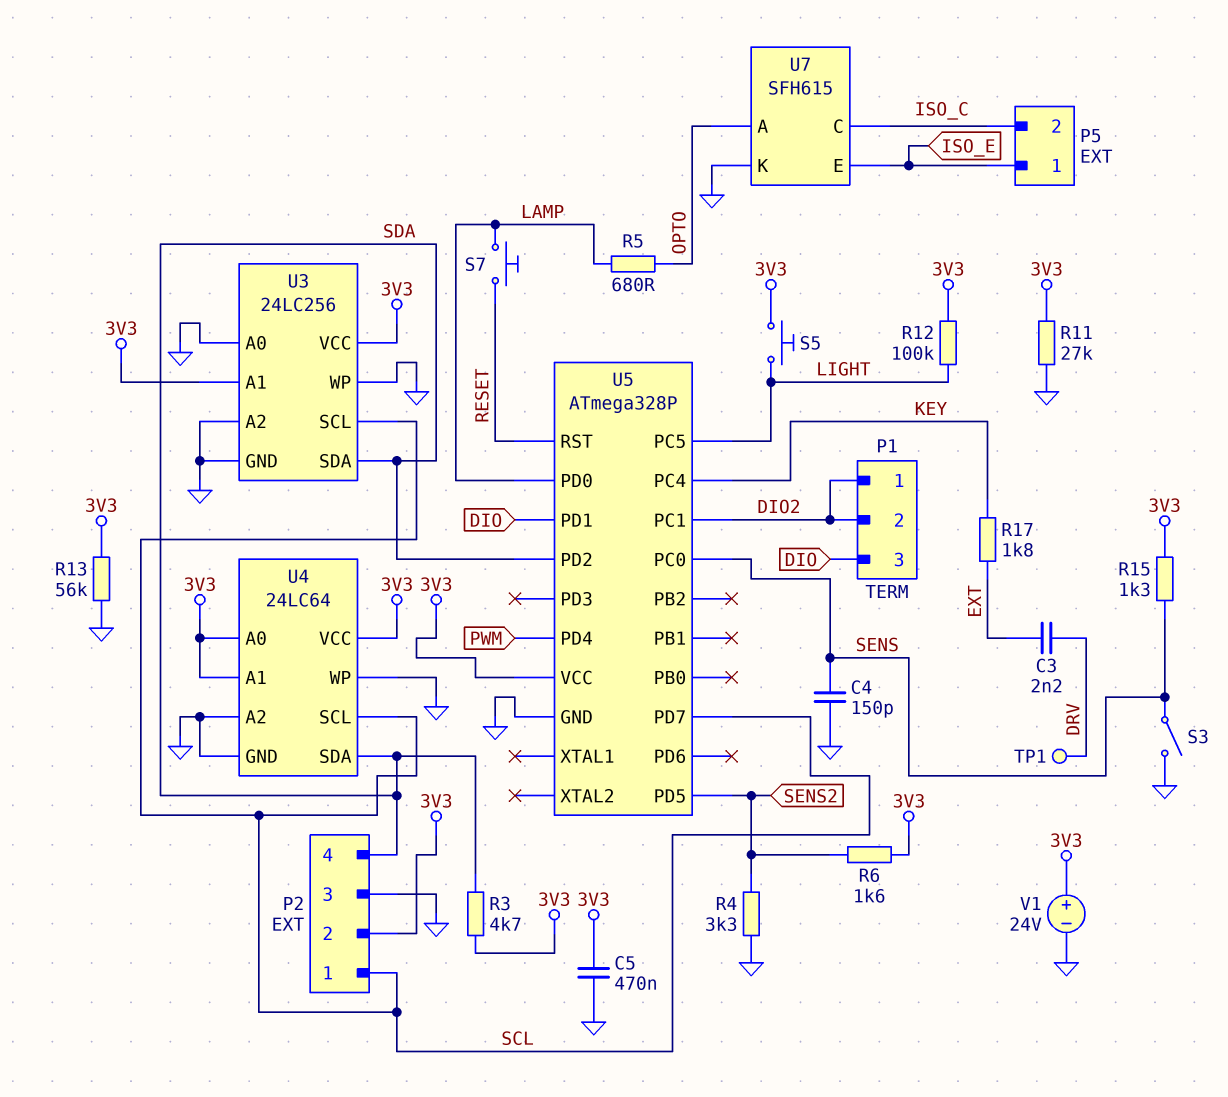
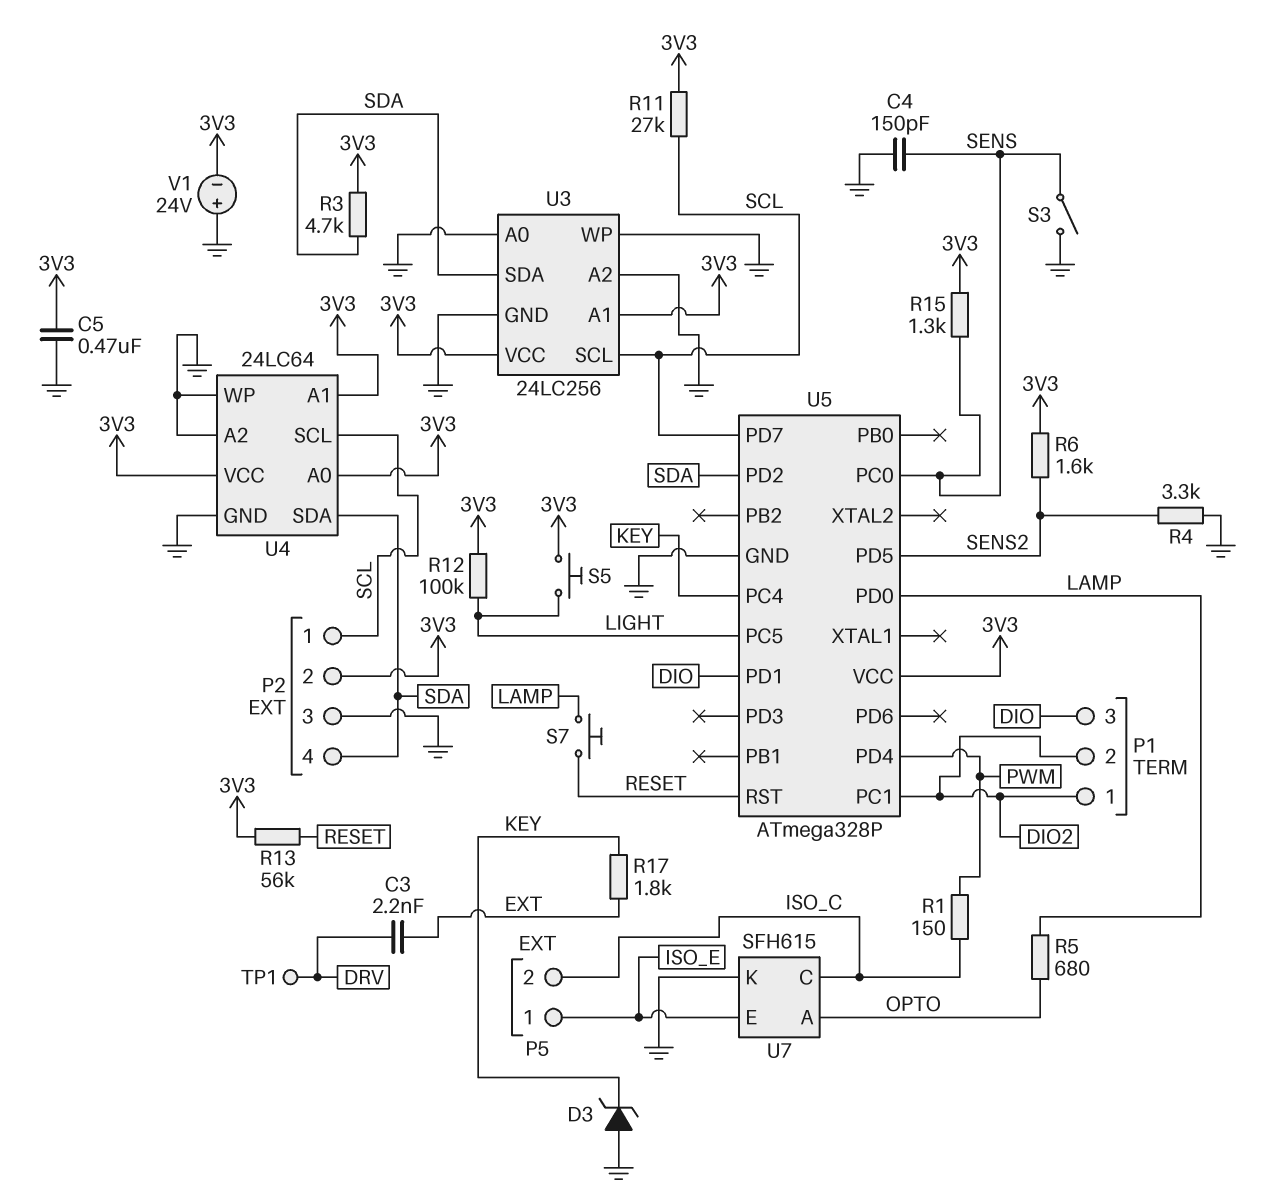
D3: none -> zener (A GND, K KEY)
R1: none -> 150 (ISO_C, PWM)
R11: 27k (3V3, GND) -> 27k (3V3, SCL)
R13: 56k (3V3, GND) -> 56k (3V3, RESET)
V1: 24V (plus 3V3, minus GND) -> 24V (plus GND, minus 3V3)

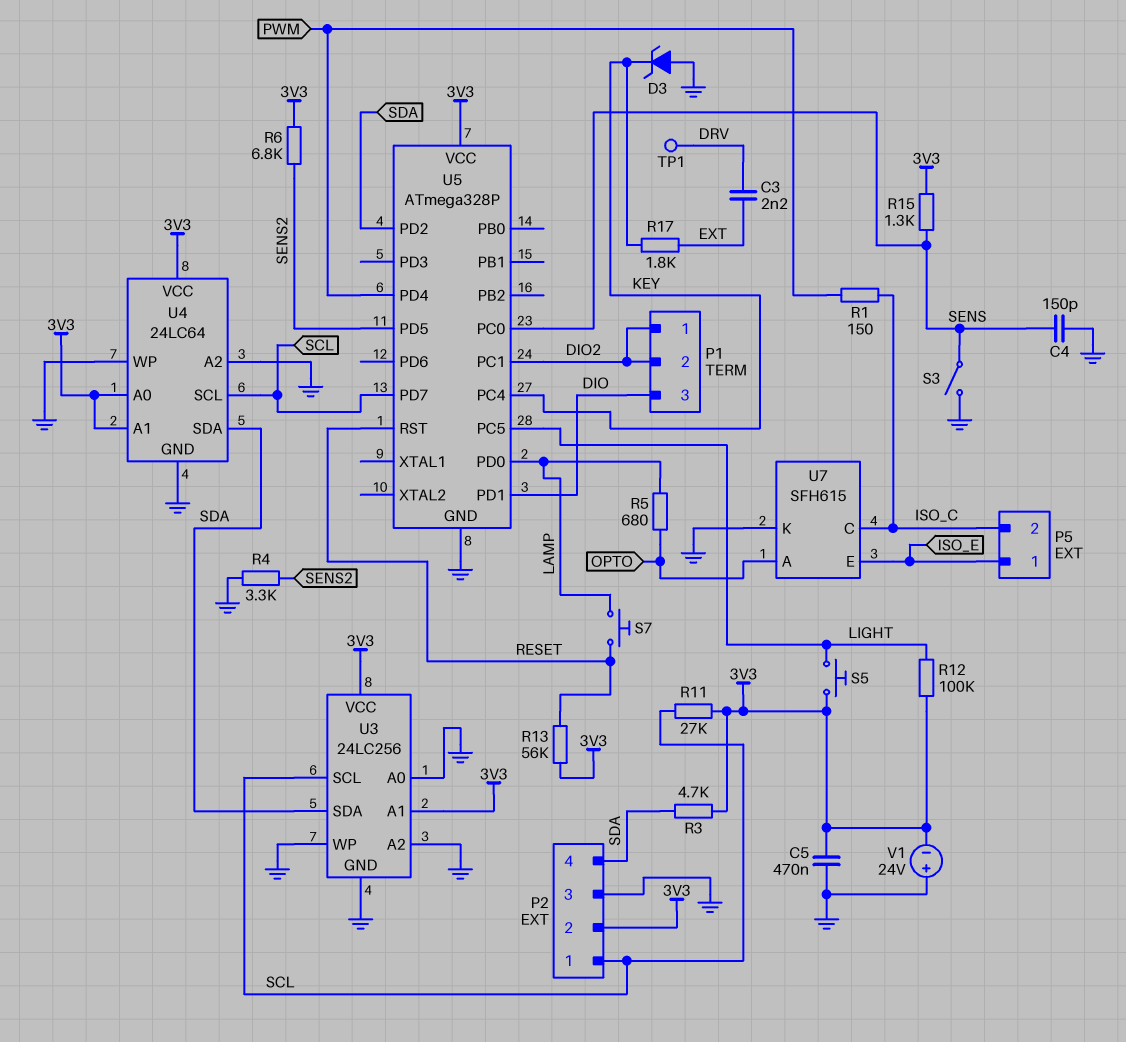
R6: 1.6k (3V3, SENS2) -> 6.8k (3V3, SENS2)

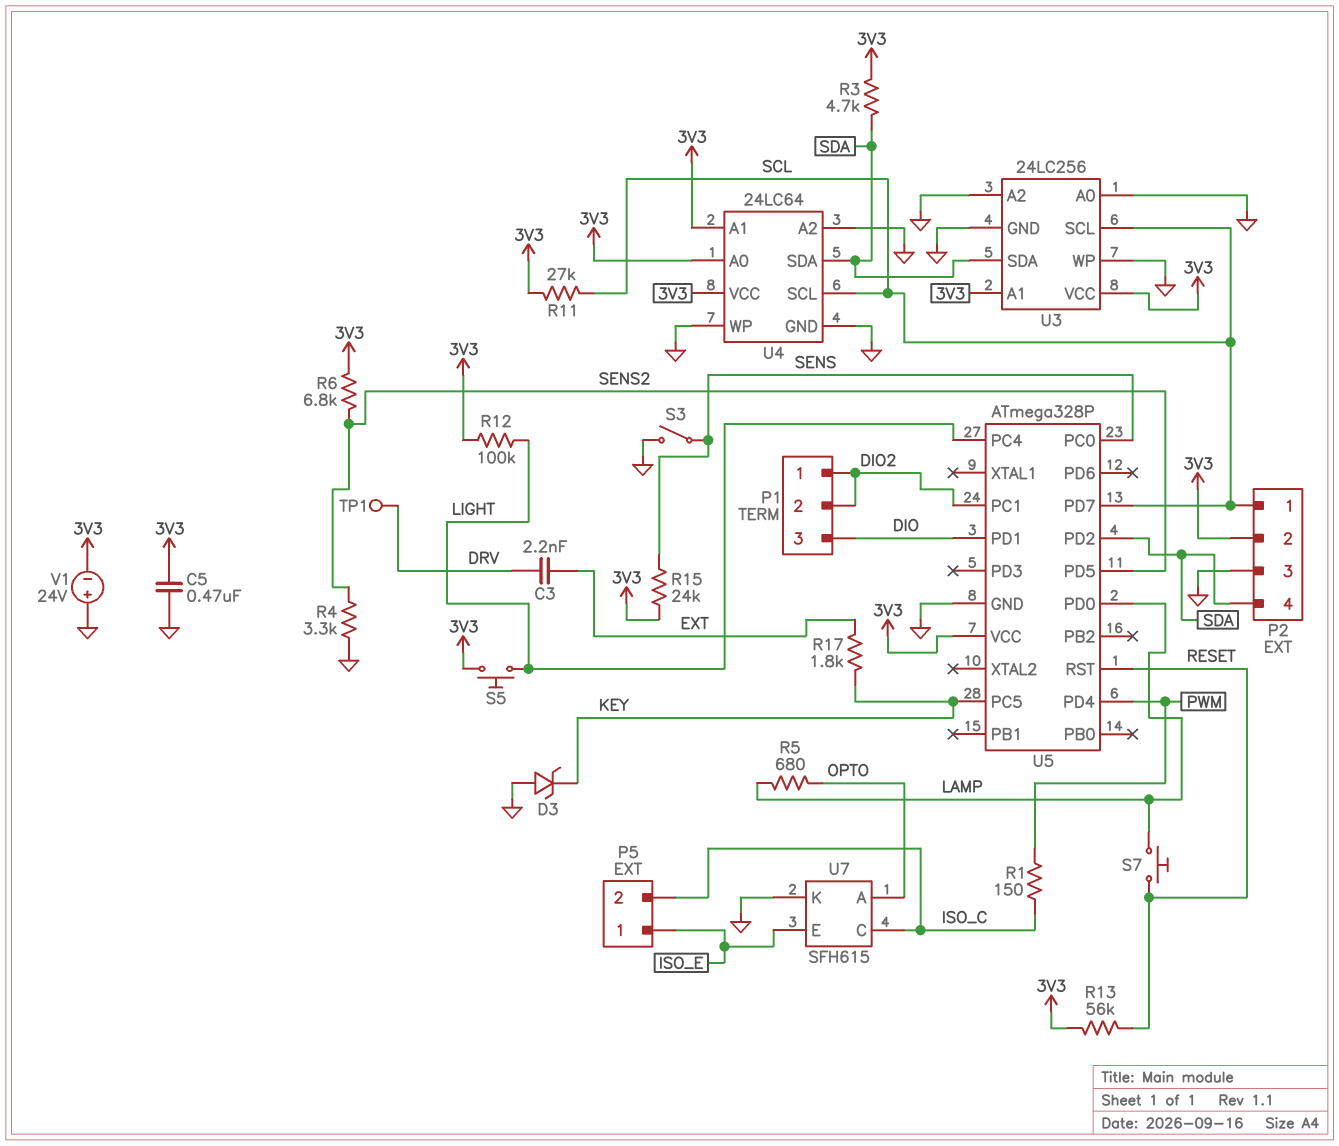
C4: 150pF (GND, SENS) -> none
R15: 1.3k (3V3, SENS) -> 24k (3V3, SENS)
U5 pin PC4: KEY -> LIGHT
U5 pin PC5: LIGHT -> KEY

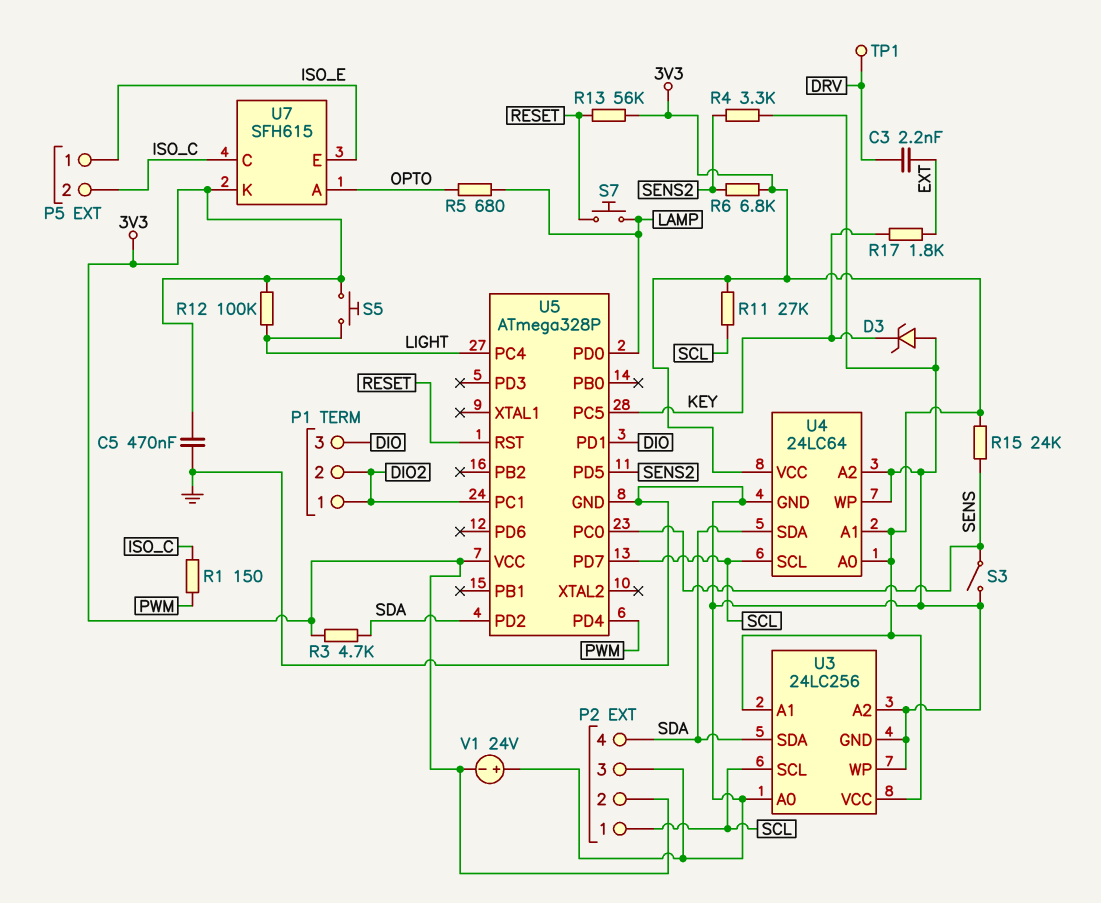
U7 pin K: GND -> 3V3

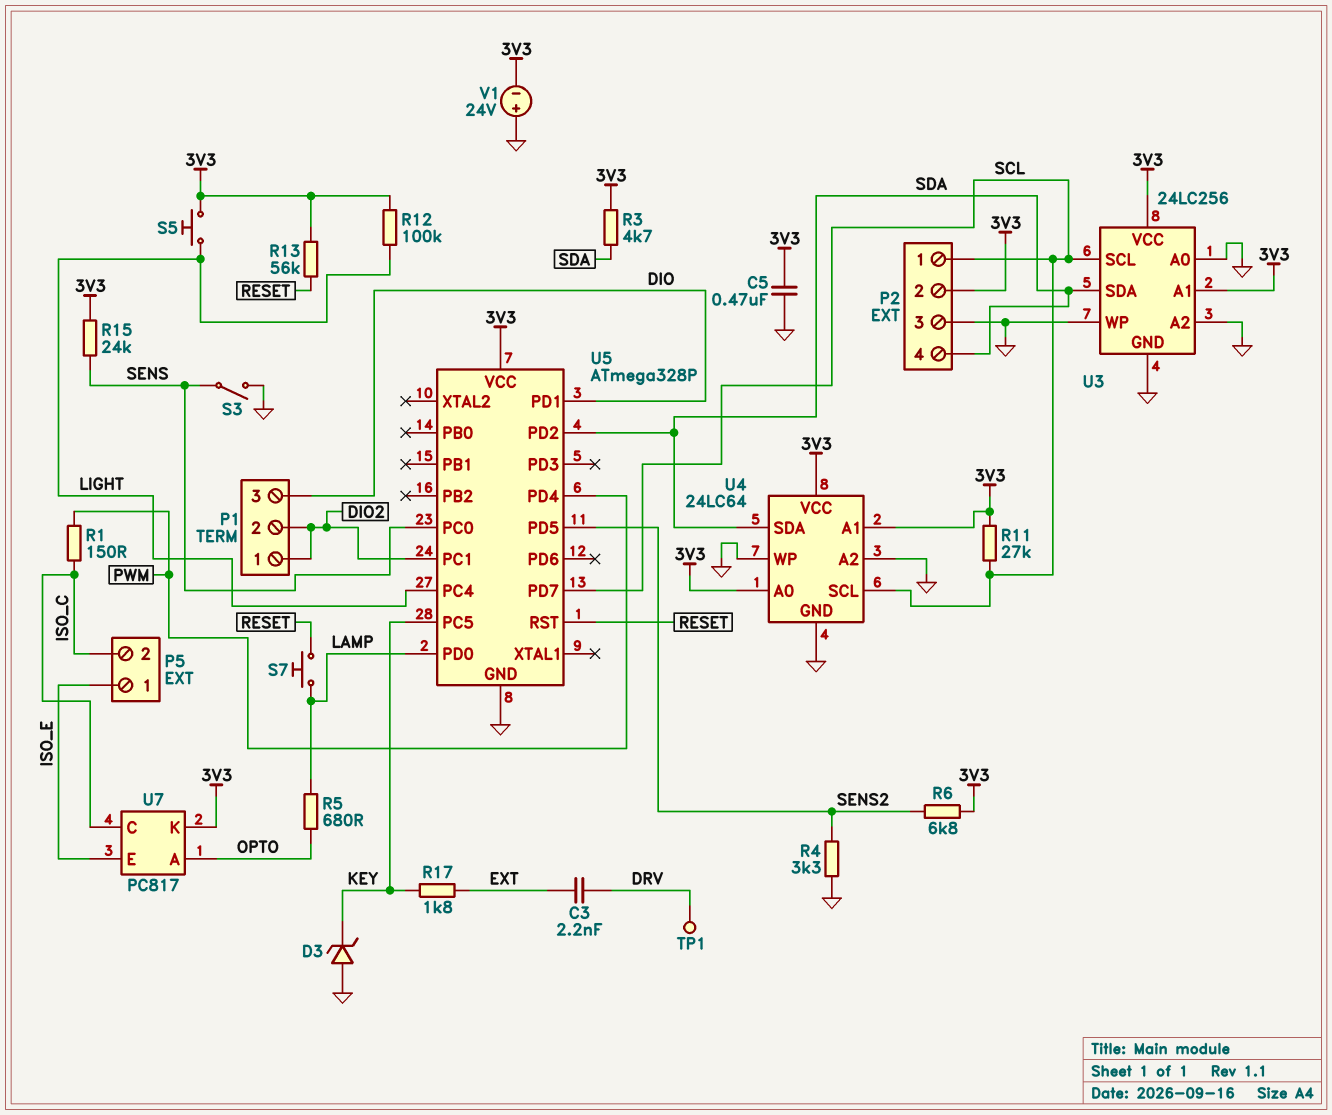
U7: SFH615 -> PC817

